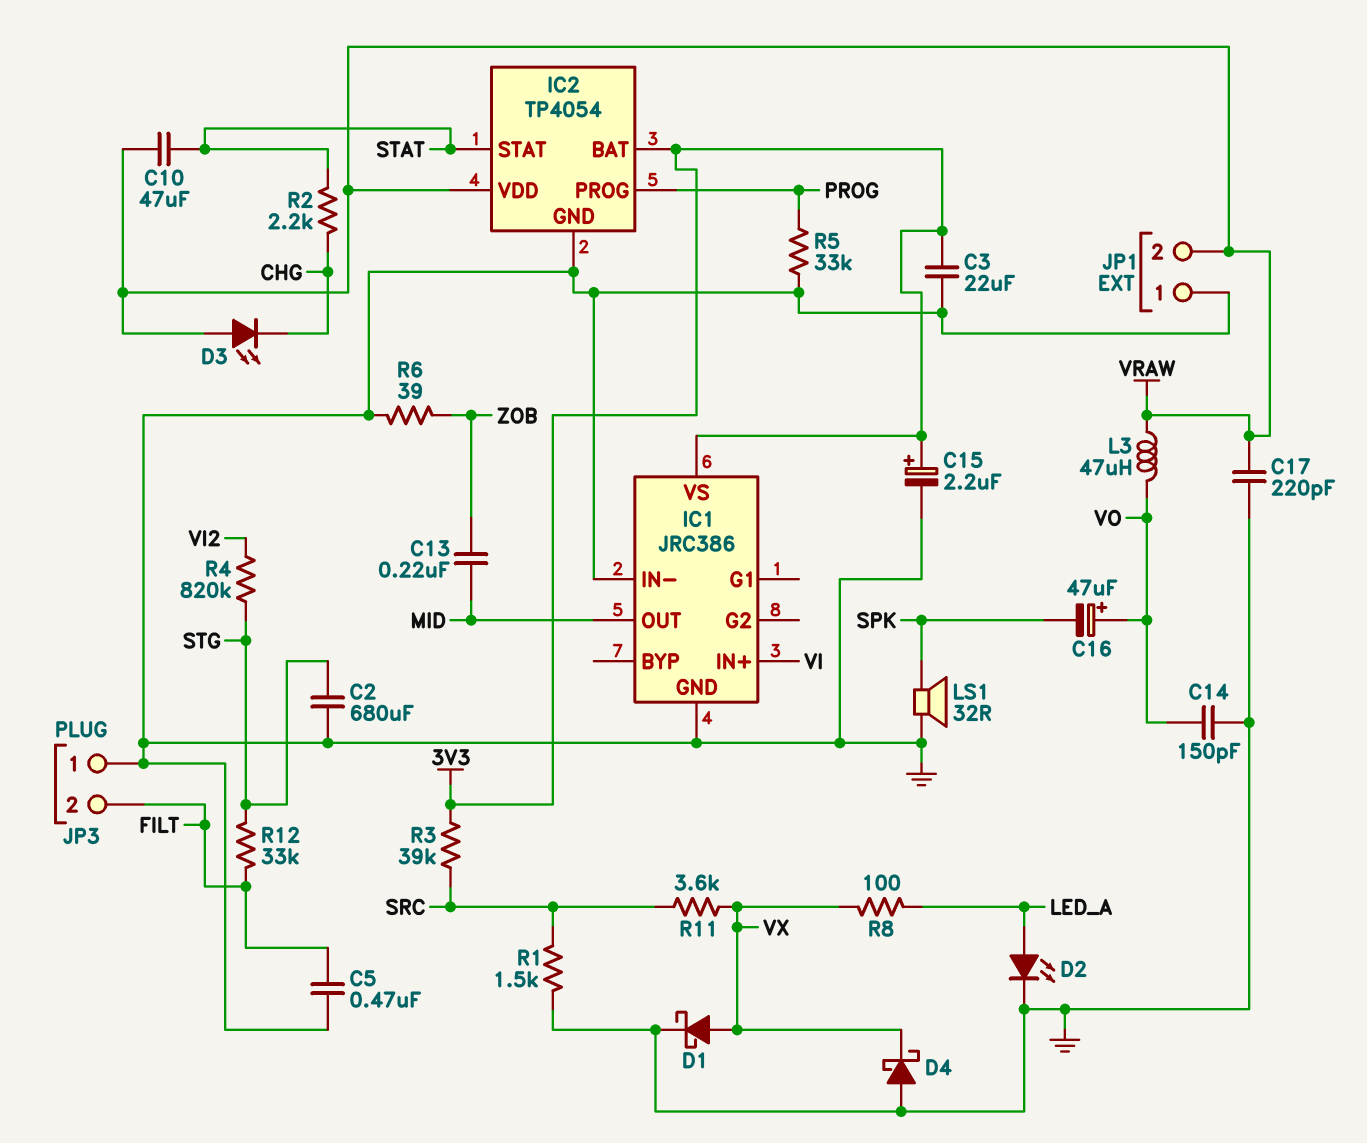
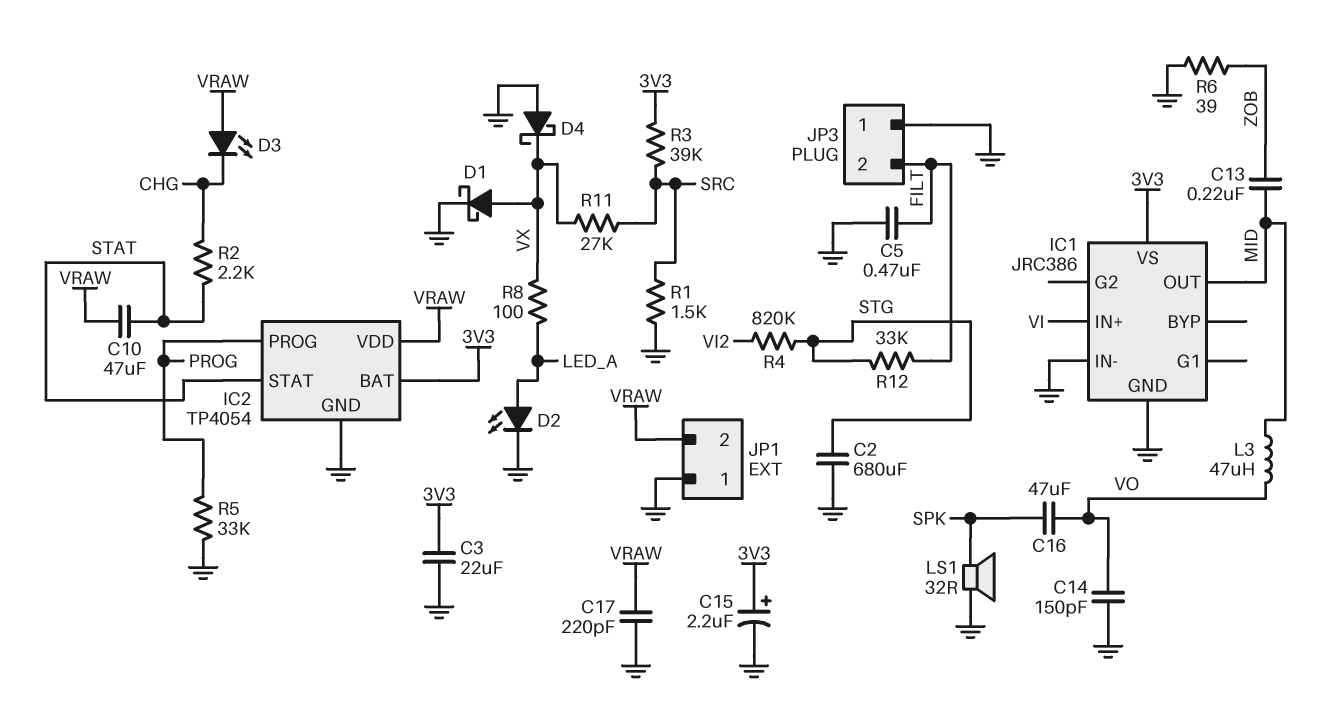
C16: 47uF (plus VO, minus SPK) -> 47uF (SPK, VO)
L3: 47uH (VO, VRAW) -> 47uH (MID, VO)
R11: 3.6k (SRC, VX) -> 27k (SRC, VX)

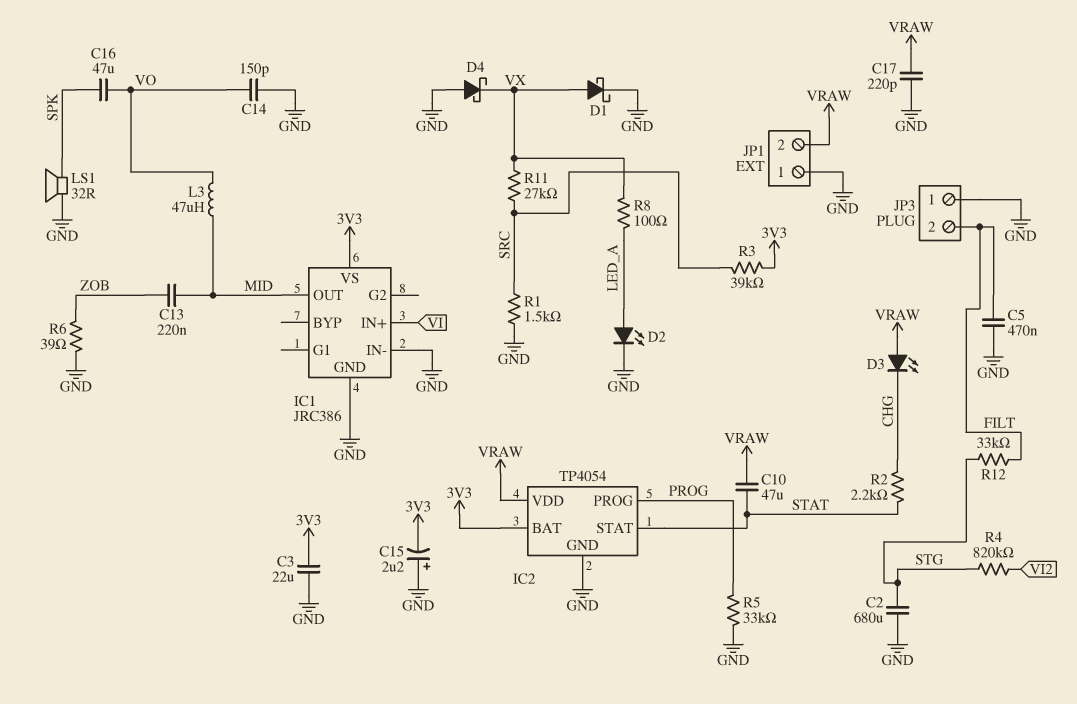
C15: 2.2uF (plus 3V3, minus GND) -> 2.2uF (plus GND, minus 3V3)

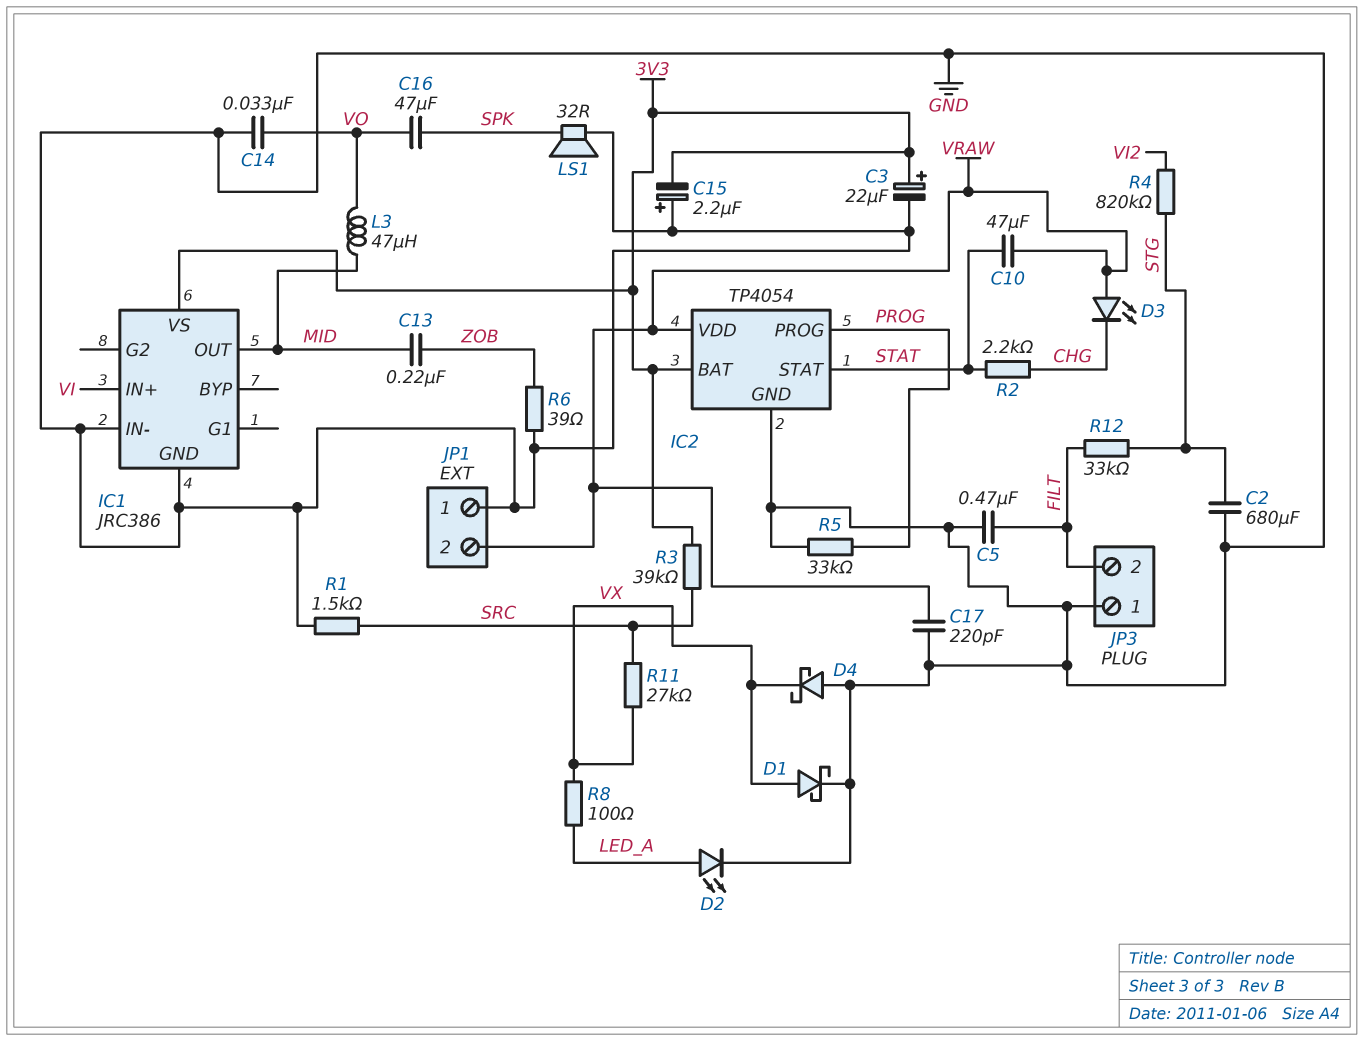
C3: 22uF (3V3, GND) -> 22uF (plus 3V3, minus GND)
C14: 150pF (GND, VO) -> 33nF (GND, VO)

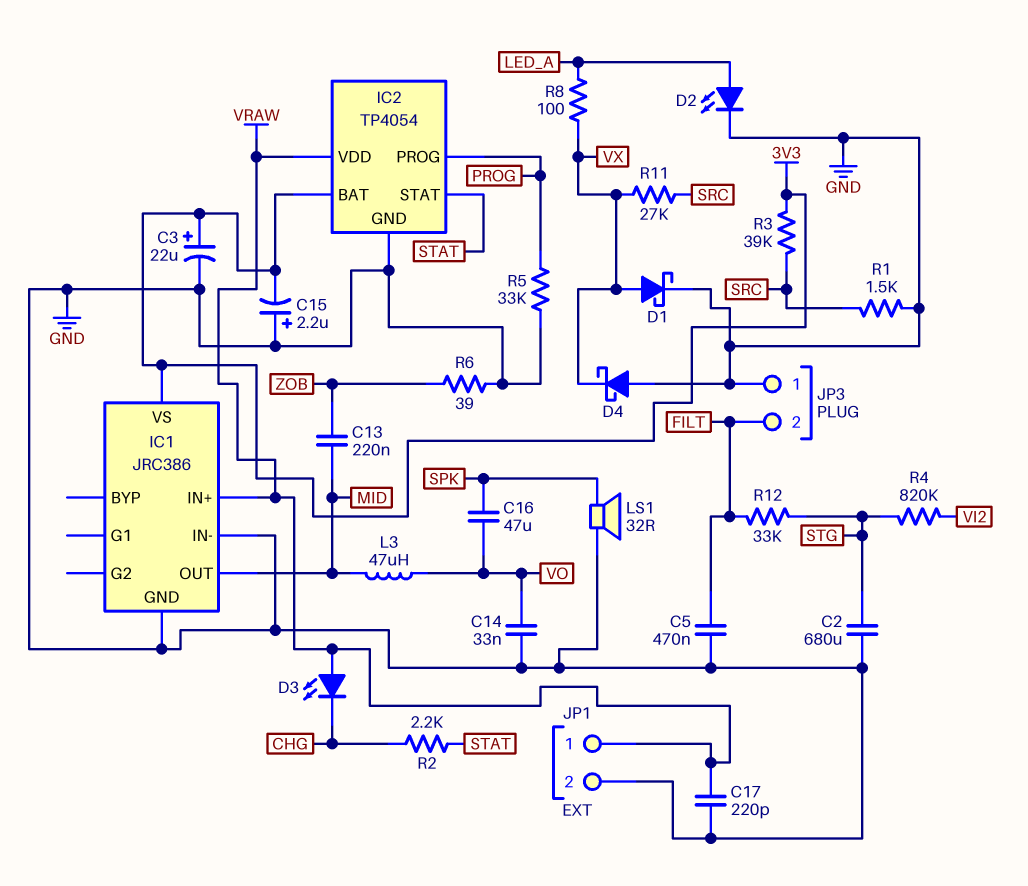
C10: 47uF (STAT, VRAW) -> none
IC1 pin IN+: VI -> VRAW
JP1 pin 1: GND -> VRAW
JP1 pin 2: VRAW -> GND

